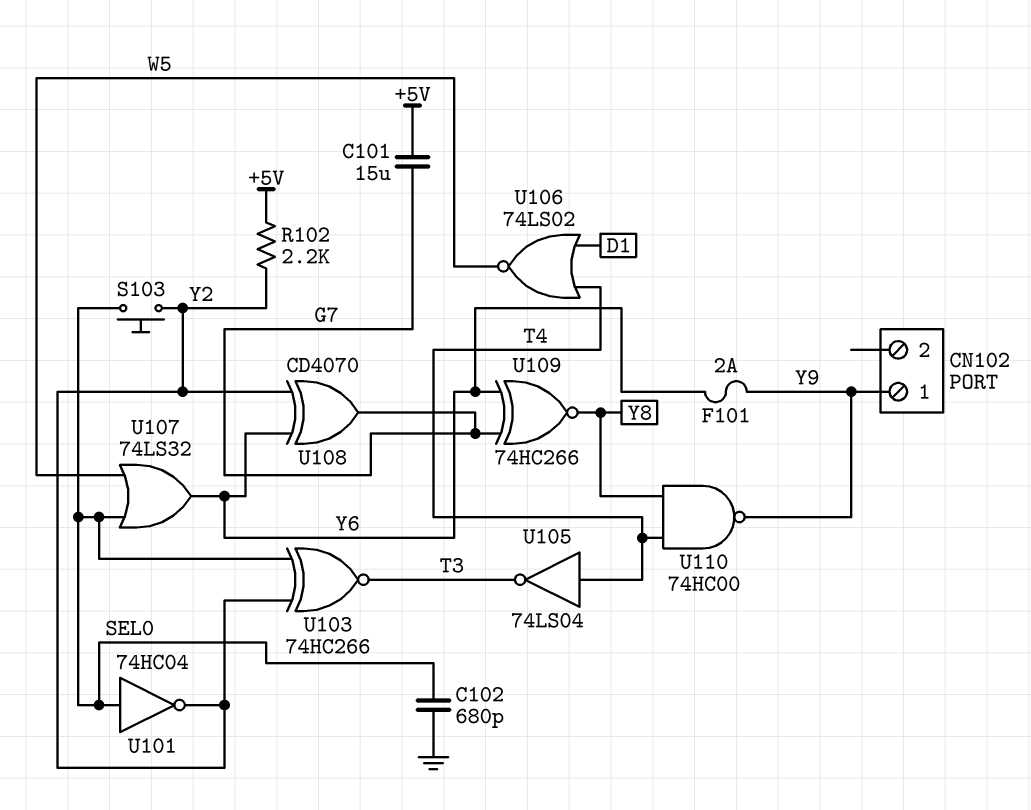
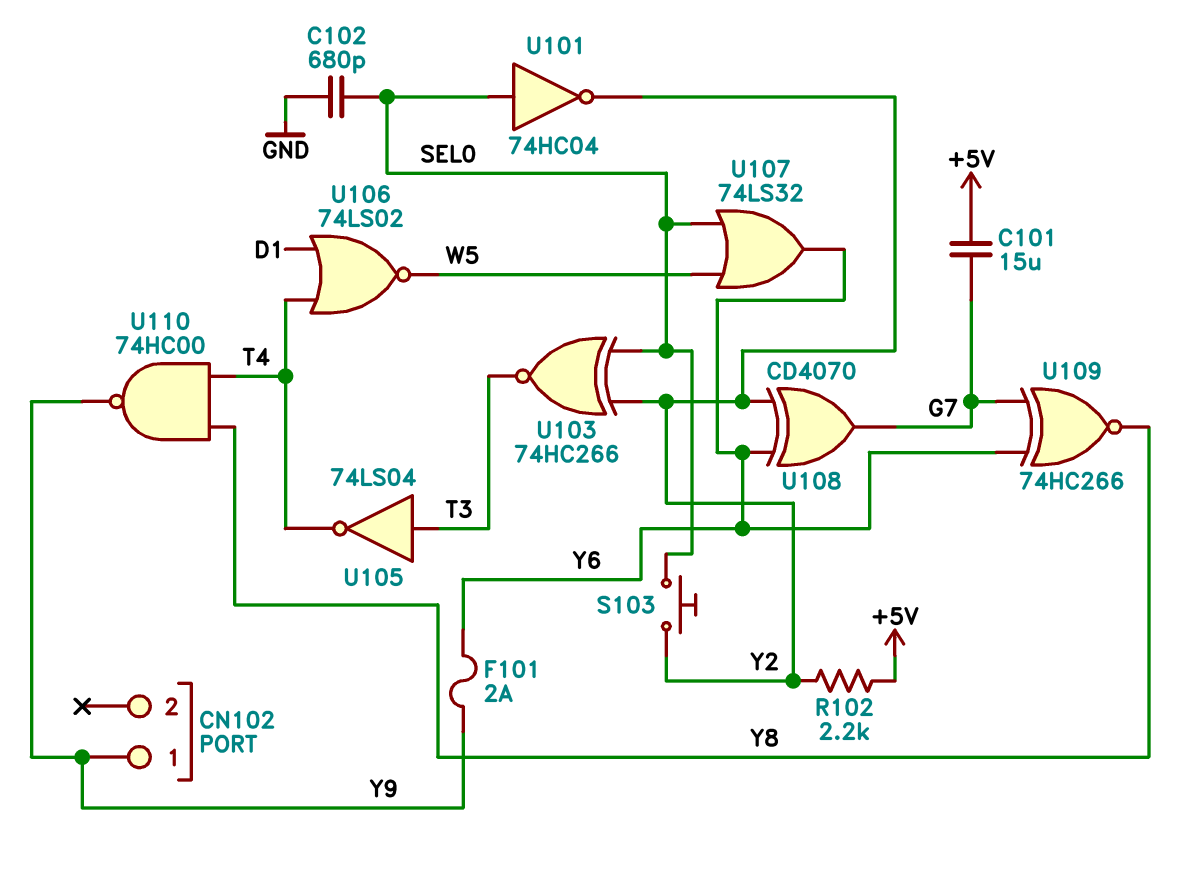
U105: NOT 74LS04 (in T4, out T3) -> NOT 74LS04 (in T3, out T4)

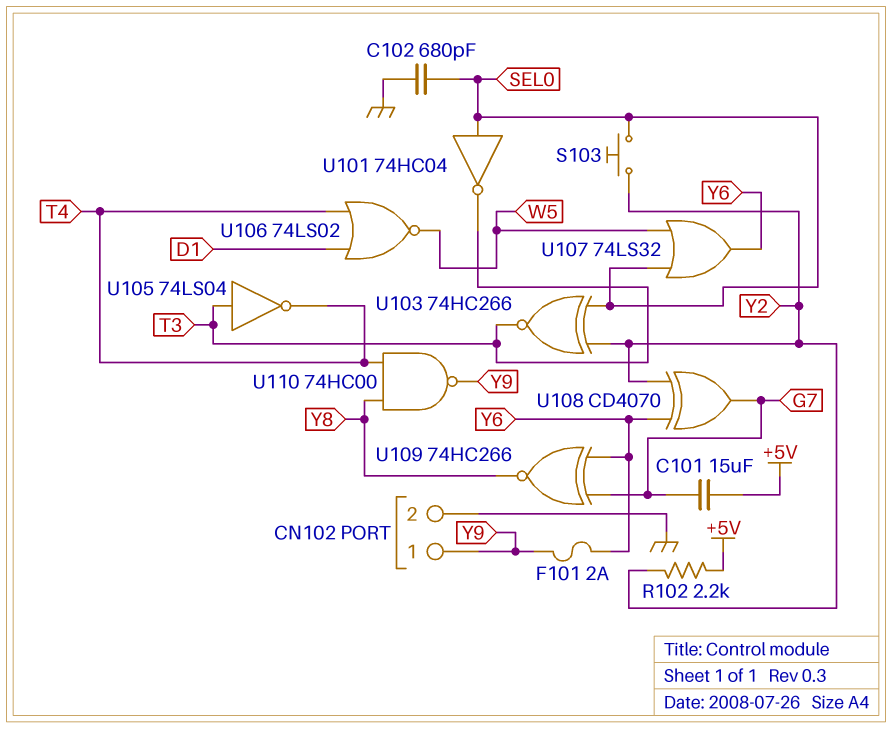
CN102 pin 2: none -> GND
U101: NOT 74HC04 (in SEL0, out Y2) -> NOT 74HC04 (in SEL0, out T3)

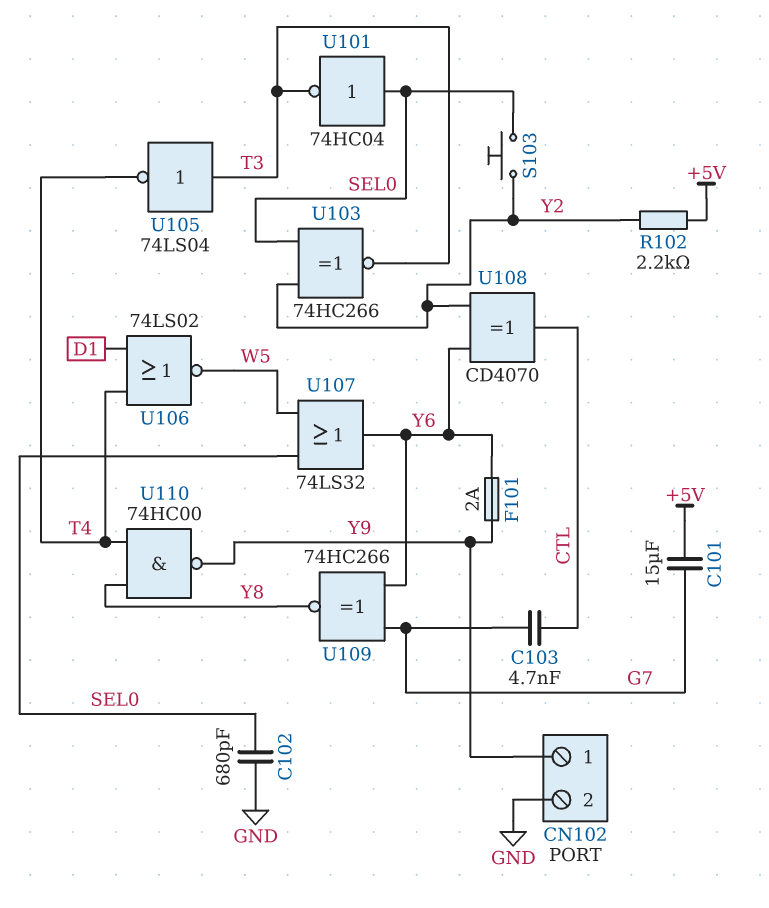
C103: none -> 4.7nF (CTL, G7)
U108: XOR CD4070 (in Y2, in Y6, out G7) -> XOR CD4070 (in Y2, in Y6, out CTL)

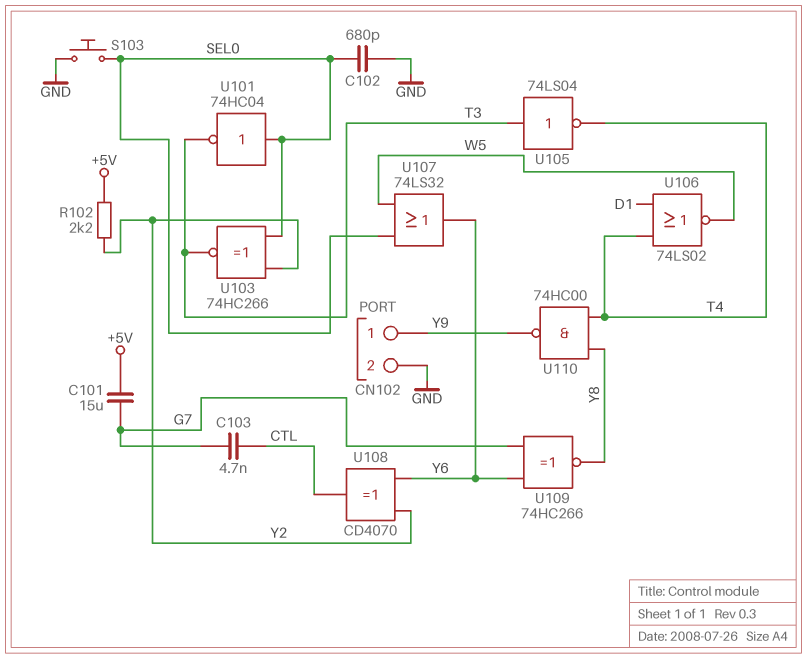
F101: 2A (Y6, Y9) -> none
S103: button (SEL0, Y2) -> button (GND, SEL0)

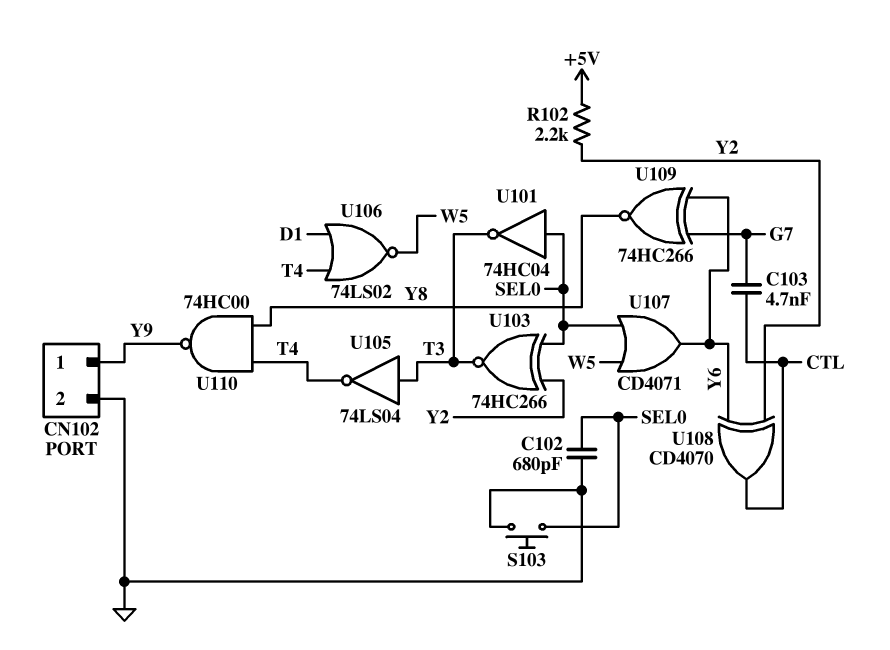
C101: 15uF (+5V, G7) -> none
U107: OR 74LS32 (in SEL0, in W5, out Y6) -> OR CD4071 (in SEL0, in W5, out Y6)

